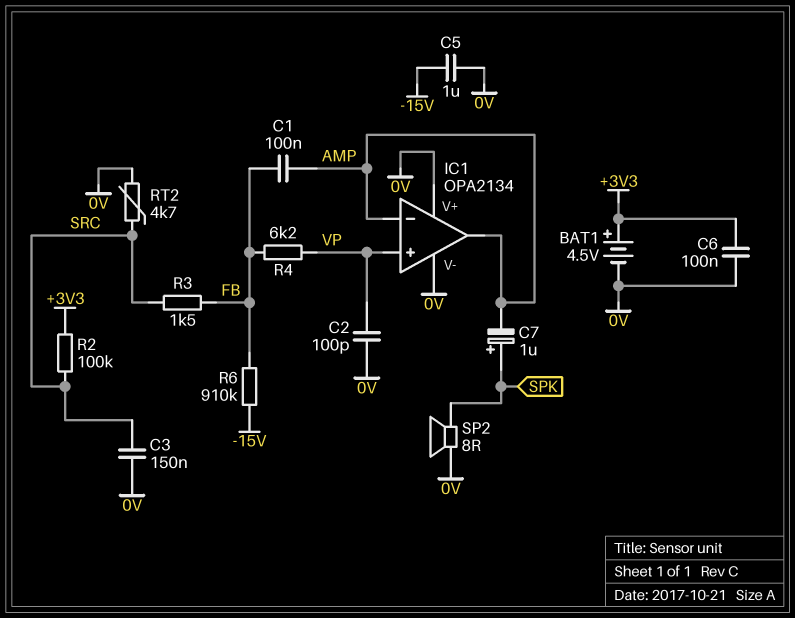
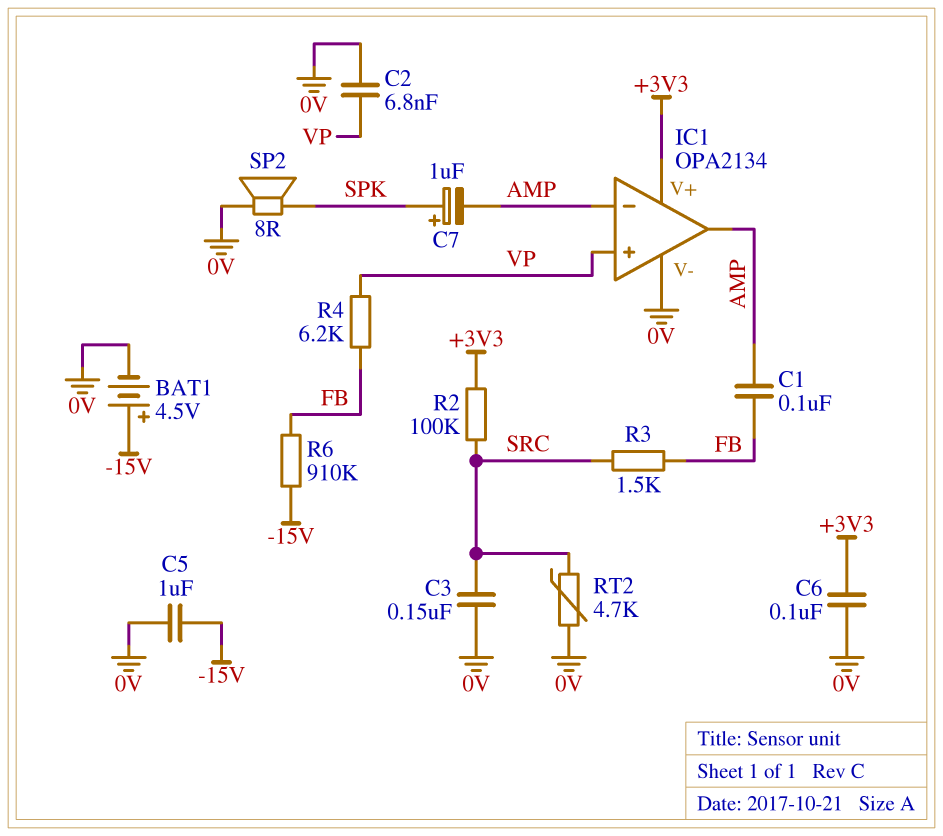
BAT1: 4.5V (plus +3V3, minus 0V) -> 4.5V (plus -15V, minus 0V)
C2: 100pF (0V, VP) -> 6.8nF (0V, VP)
IC1 pin V+: 0V -> +3V3

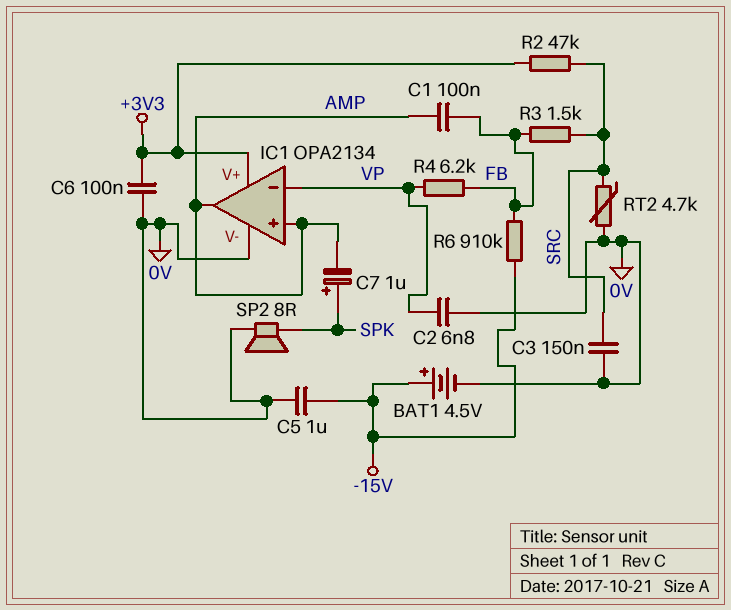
IC1 pin in+: VP -> AMP
IC1 pin in-: AMP -> VP
R2: 100k (+3V3, SRC) -> 47k (+3V3, SRC)

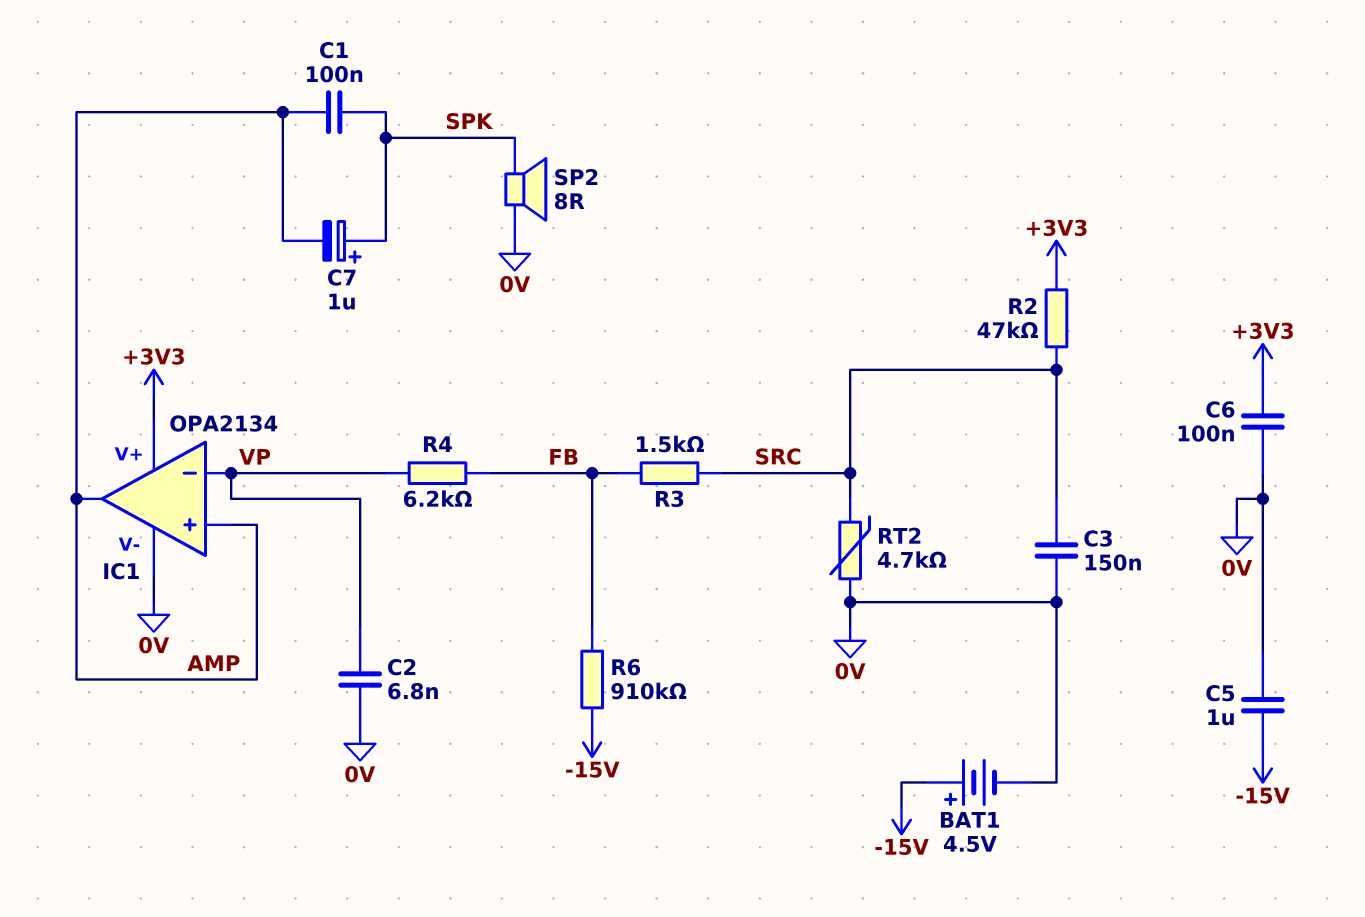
C1: 100nF (AMP, FB) -> 100nF (AMP, SPK)

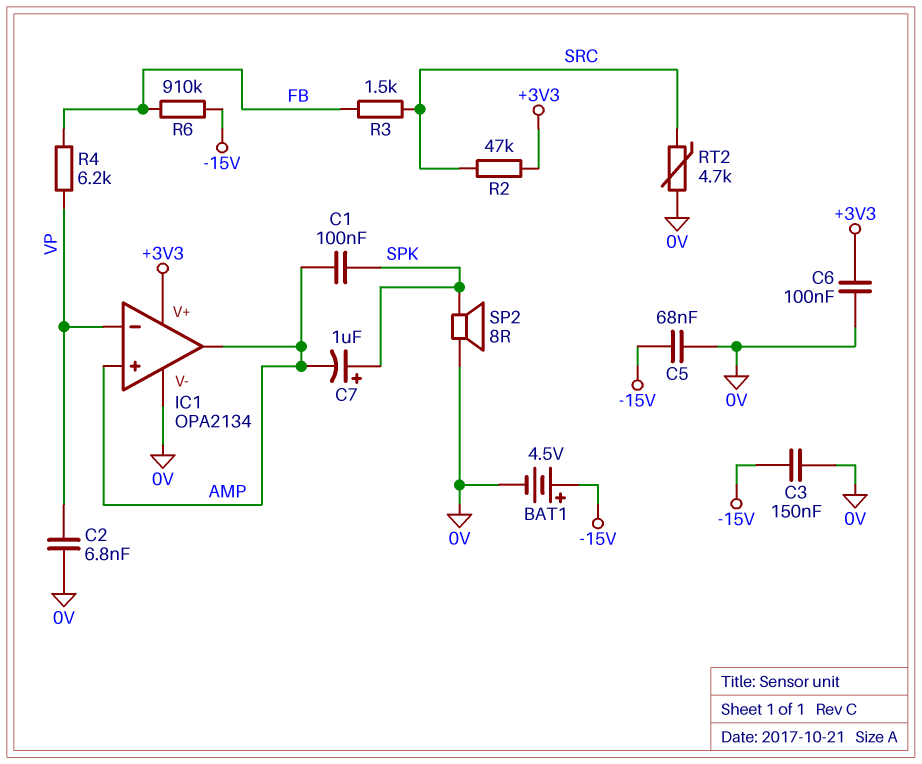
C3: 150nF (0V, SRC) -> 150nF (-15V, 0V)
C5: 1uF (-15V, 0V) -> 68nF (-15V, 0V)

